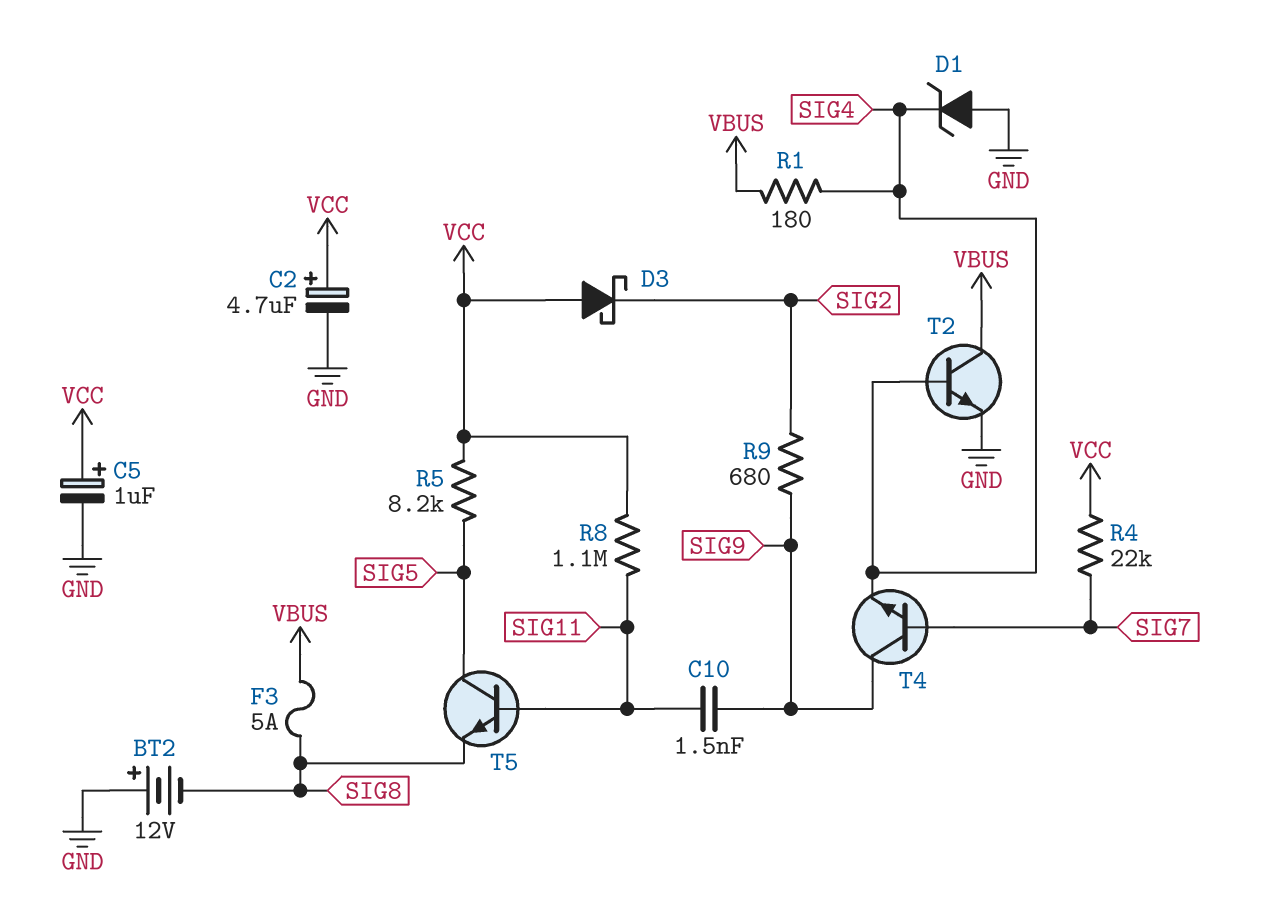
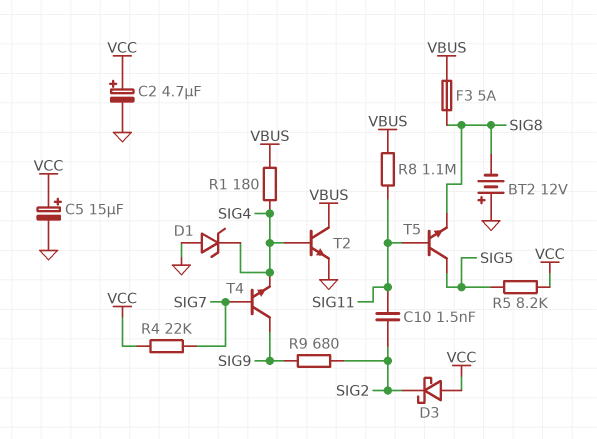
C5: 1uF (plus VCC, minus GND) -> 15uF (plus VCC, minus GND)
C10: 1.5nF (SIG9, SIG11) -> 1.5nF (SIG2, SIG11)
R8: 1.1M (SIG11, VCC) -> 1.1M (SIG11, VBUS)

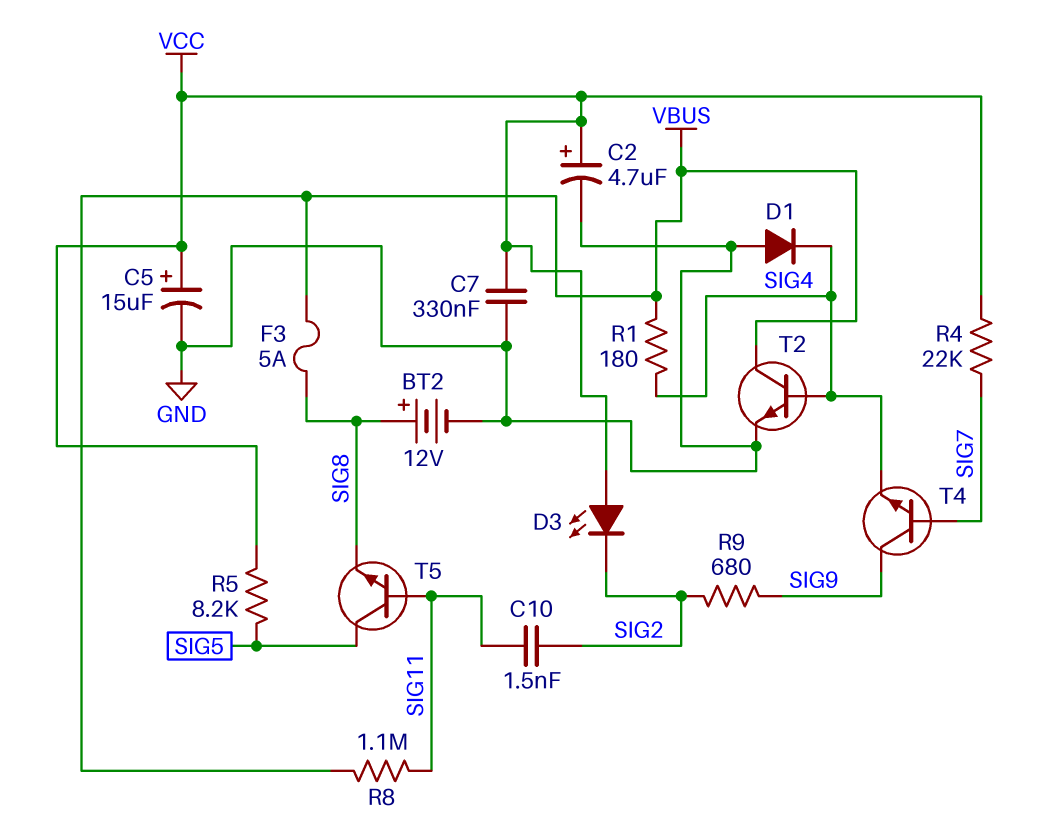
BT2: 12V (plus GND, minus SIG8) -> 12V (plus SIG8, minus GND)
C7: none -> 330nF (GND, VCC)
D1: zener (A GND, K SIG4) -> diode (A GND, K SIG4)
D3: schottky (A VCC, K SIG2) -> LED (A VCC, K SIG2)

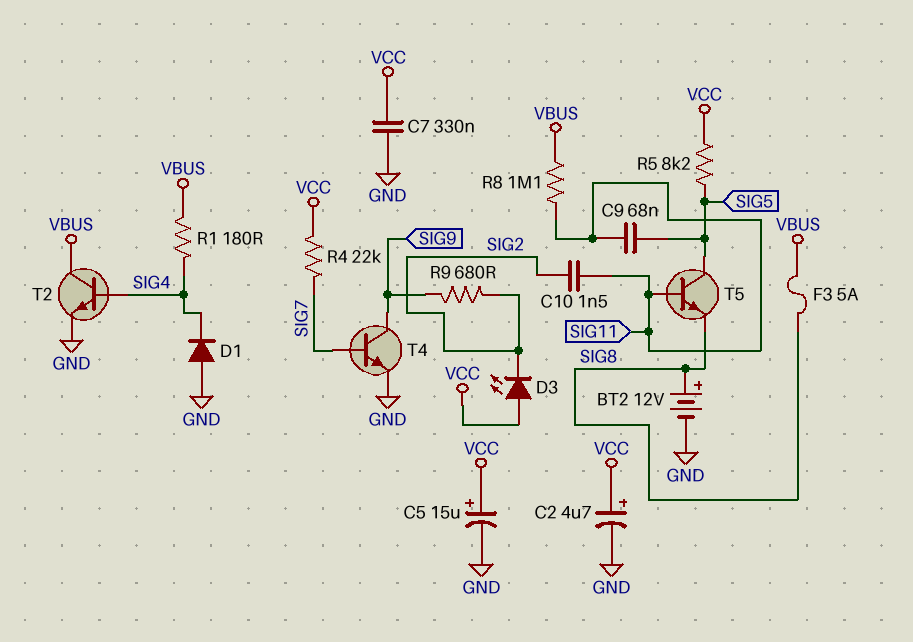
C9: none -> 68nF (SIG5, SIG11)
T4: NPN (B SIG7, C SIG9, E SIG4) -> NPN (B SIG7, C SIG9, E GND)

